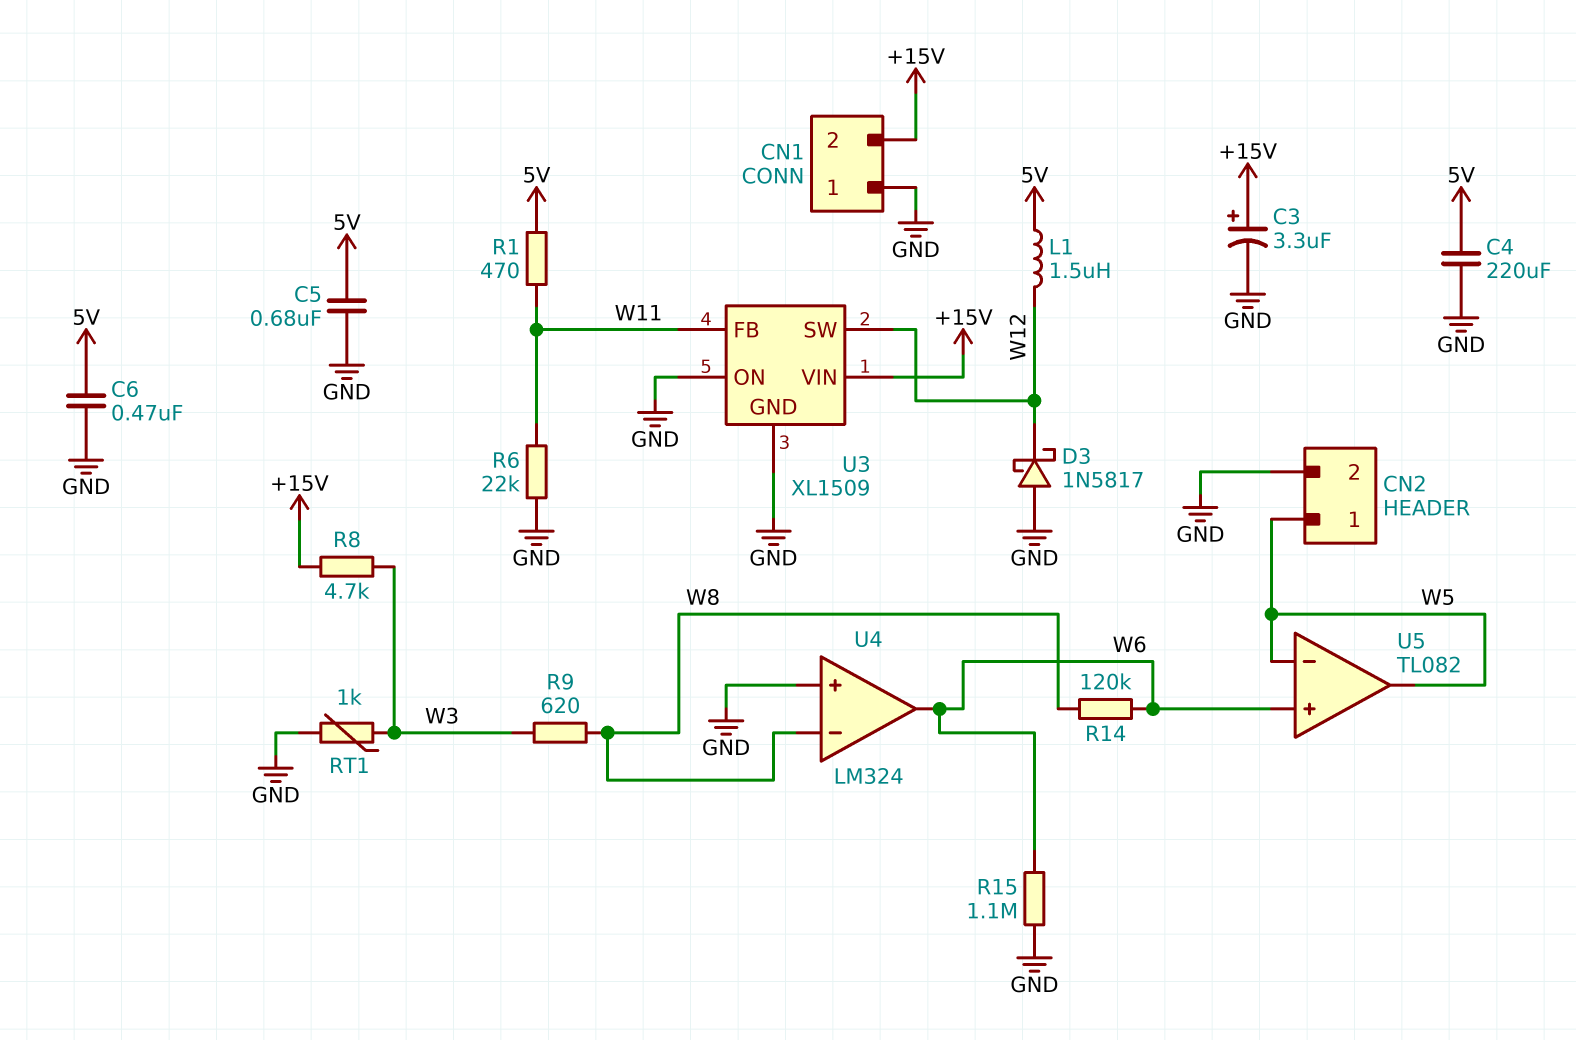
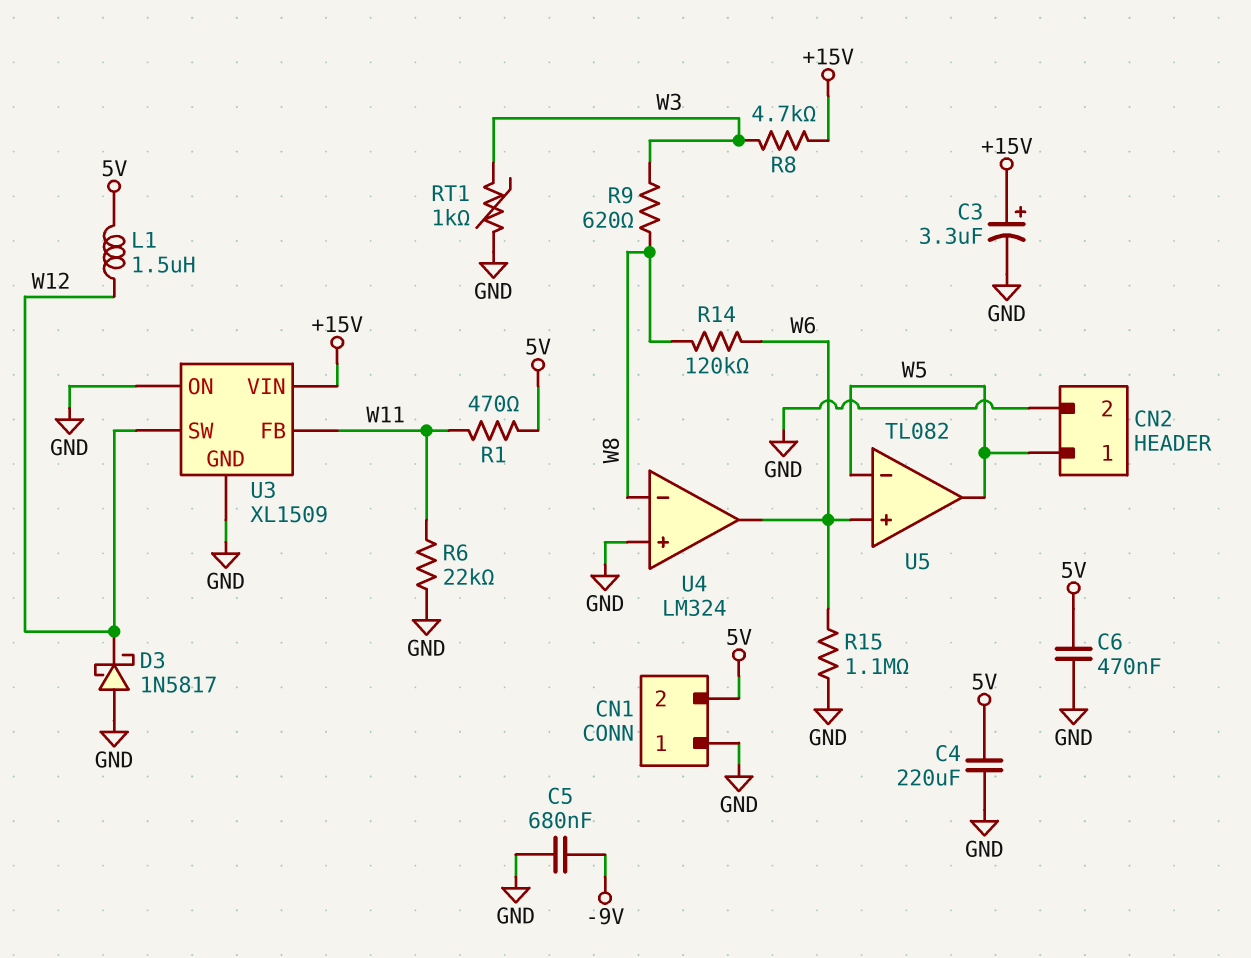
C5: 680nF (5V, GND) -> 680nF (-9V, GND)
CN1 pin 2: +15V -> 5V

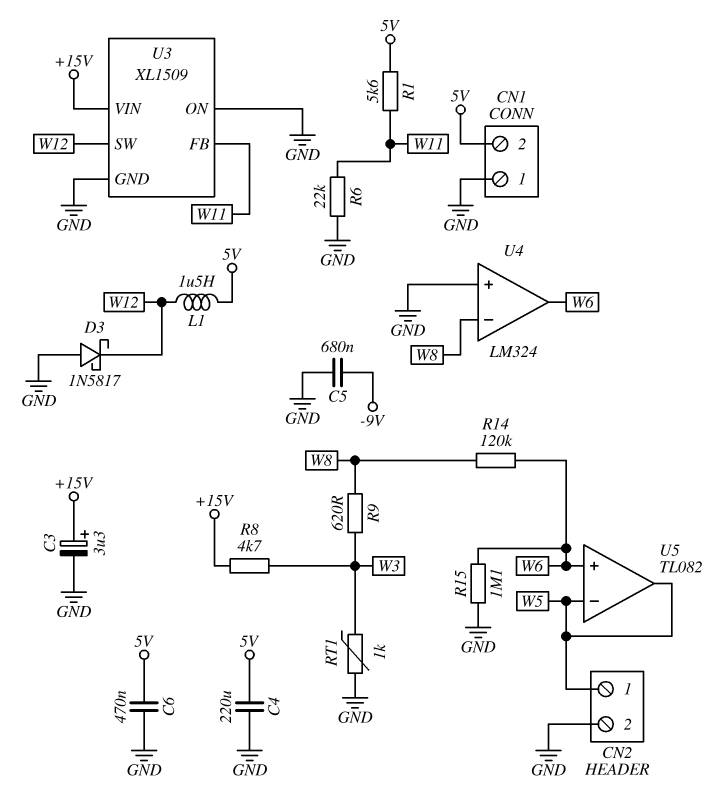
R1: 470 (5V, W11) -> 5.6k (5V, W11)

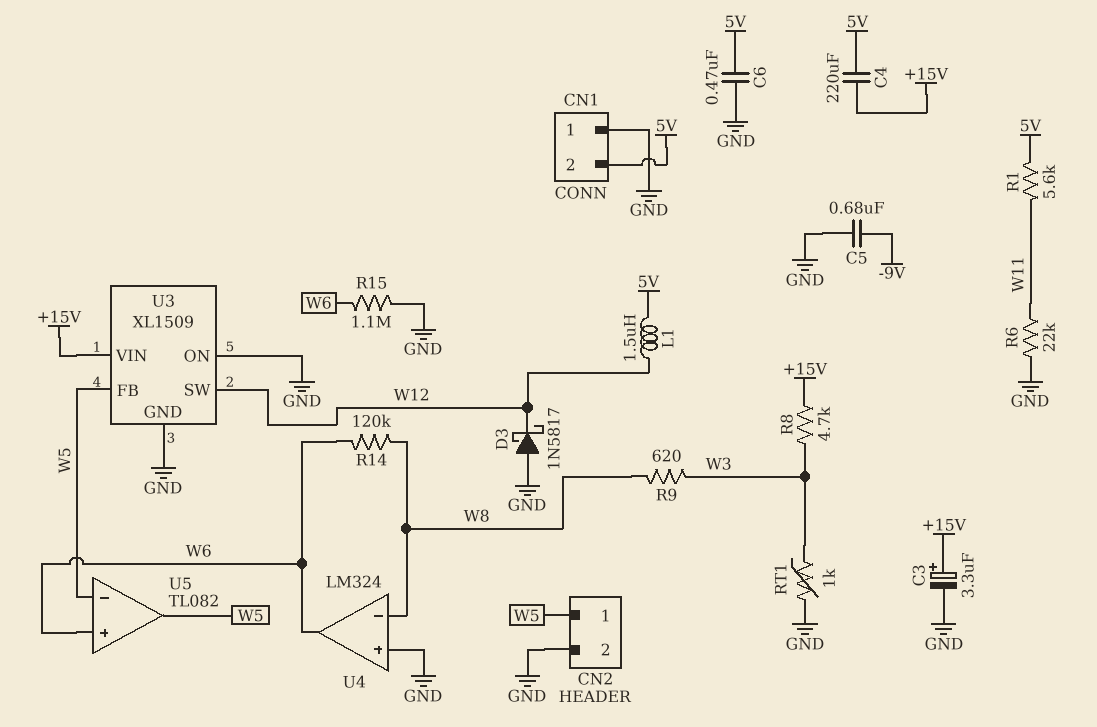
C4: 220uF (5V, GND) -> 220uF (+15V, 5V)
U3 pin FB: W11 -> W5

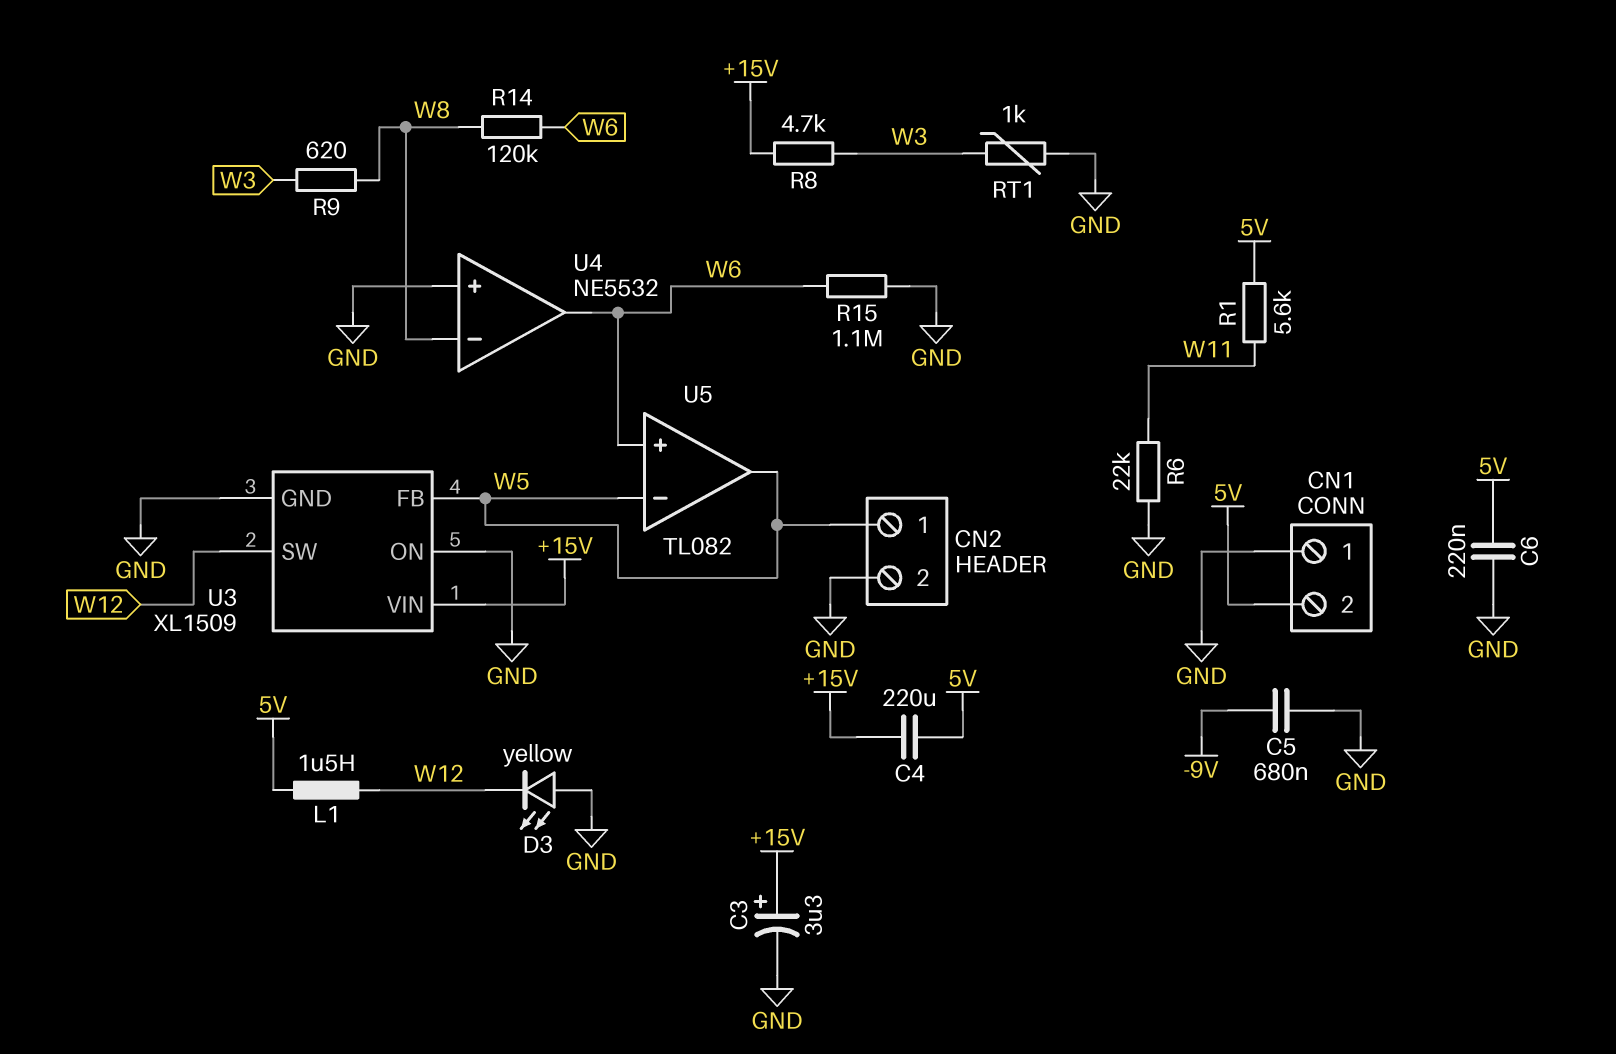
C6: 470nF (5V, GND) -> 220nF (5V, GND)
D3: schottky 1N5817 (A GND, K W12) -> LED yellow (A GND, K W12)
U4: LM324 -> NE5532

